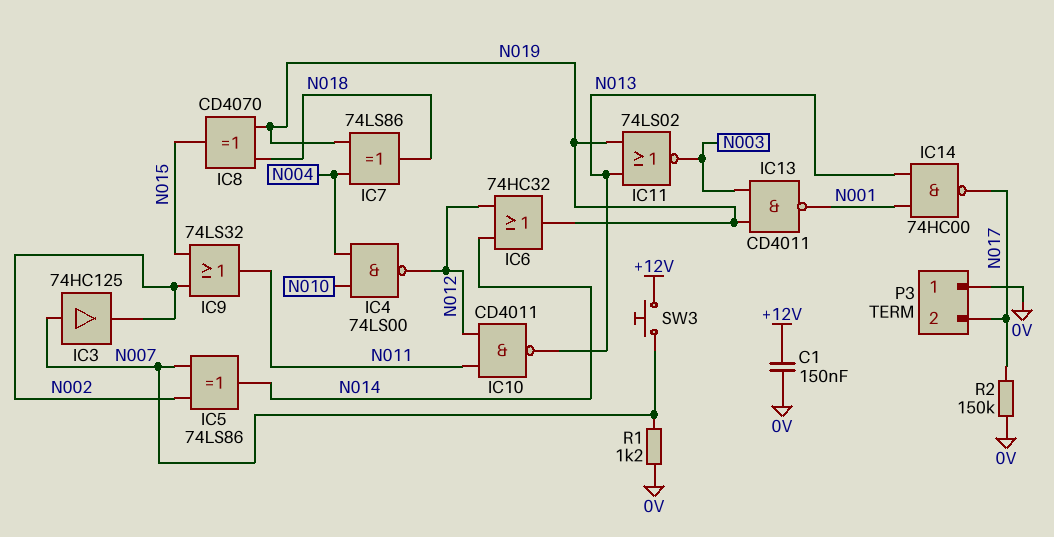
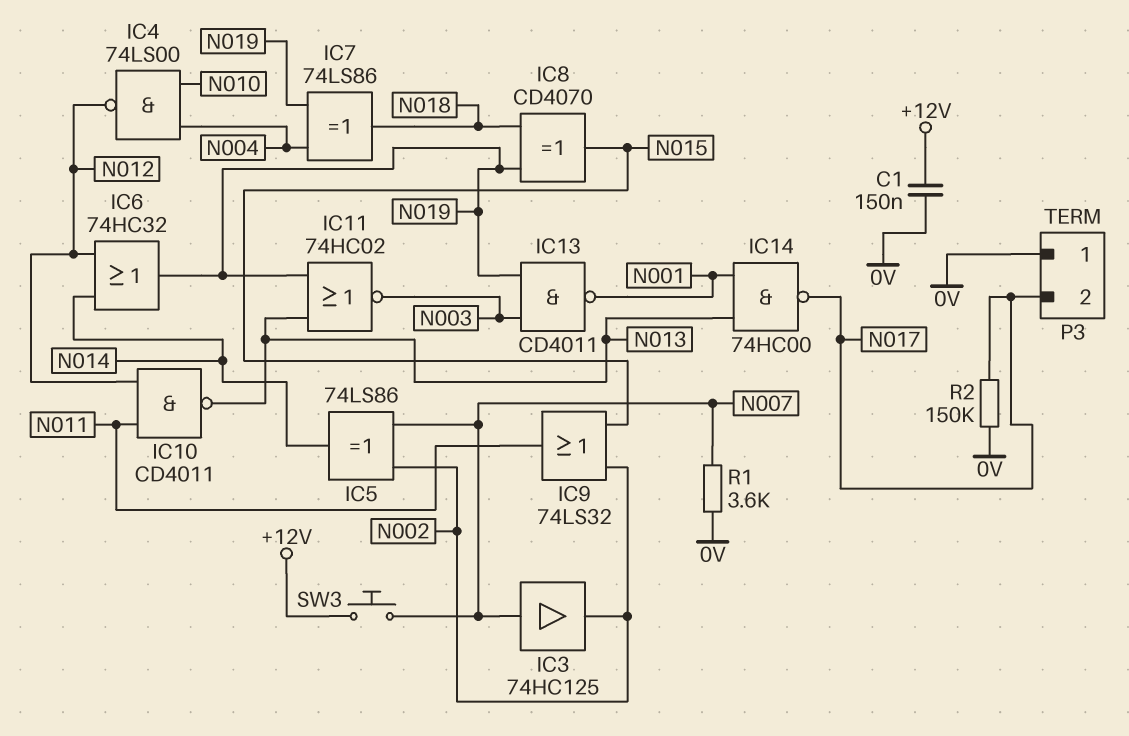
IC11: NOR 74LS02 (in N013, in N019, out N003) -> NOR 74HC02 (in N013, in N019, out N003)
R1: 1.2k (0V, N007) -> 3.6k (0V, N007)

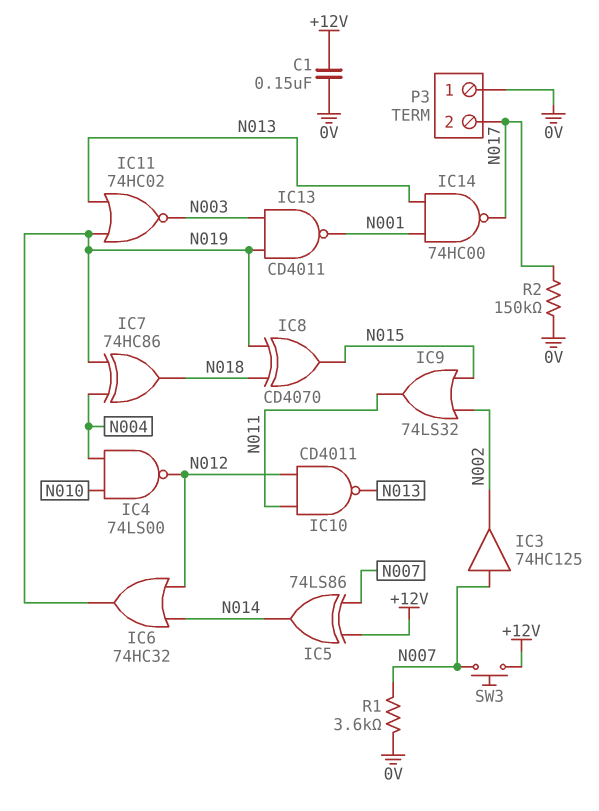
IC5: XOR 74LS86 (in N002, in N007, out N014) -> XOR 74LS86 (in +12V, in N007, out N014)
IC7: XOR 74LS86 (in N004, in N019, out N018) -> XOR 74HC86 (in N004, in N019, out N018)

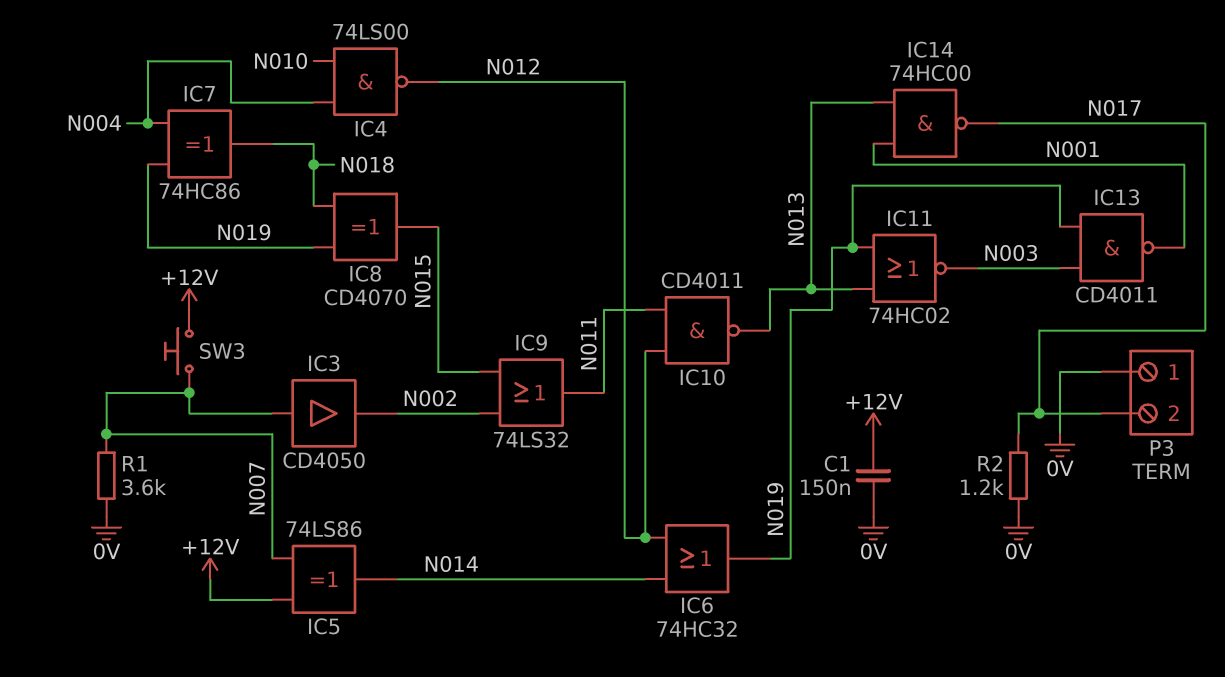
IC3: buffer 74HC125 (in N007, out N002) -> buffer CD4050 (in N007, out N002)
R2: 150k (0V, N017) -> 1.2k (0V, N017)

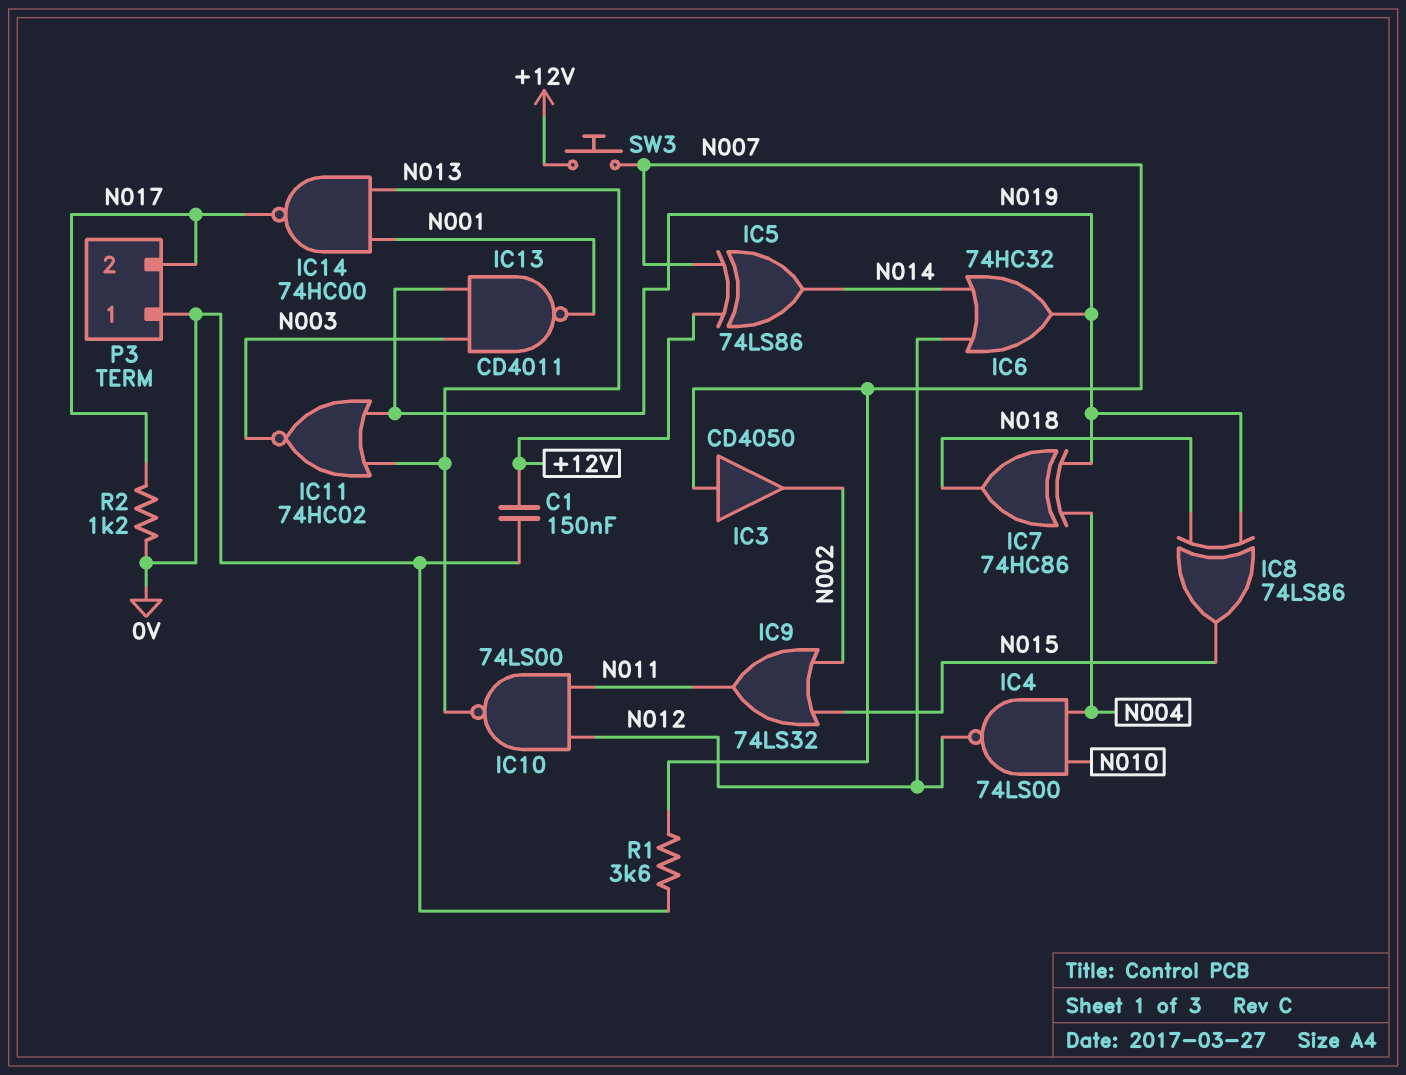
IC8: XOR CD4070 (in N018, in N019, out N015) -> XOR 74LS86 (in N018, in N019, out N015)
IC10: NAND CD4011 (in N011, in N012, out N013) -> NAND 74LS00 (in N011, in N012, out N013)

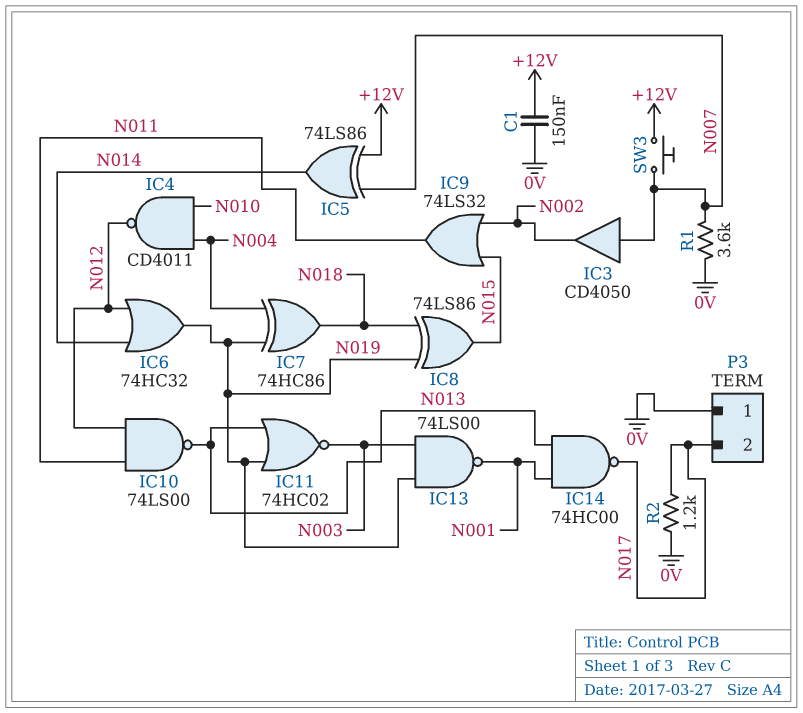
IC4: NAND 74LS00 (in N004, in N010, out N012) -> NAND CD4011 (in N004, in N010, out N012)
IC13: NAND CD4011 (in N003, in N019, out N001) -> NAND 74LS00 (in N003, in N019, out N001)

